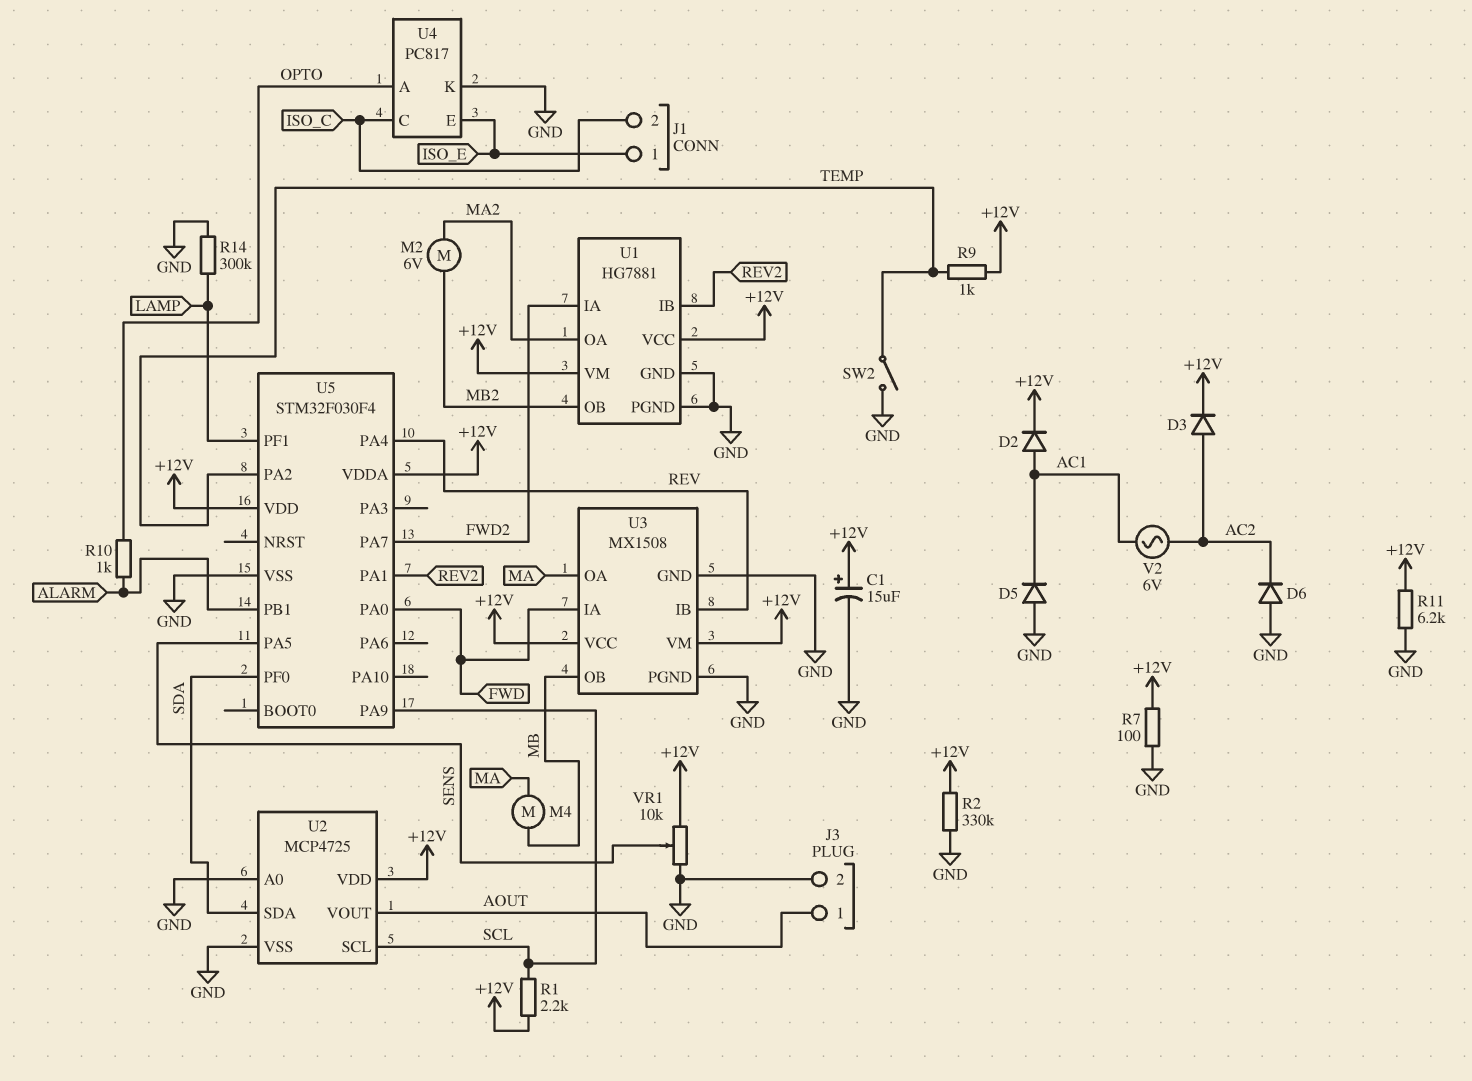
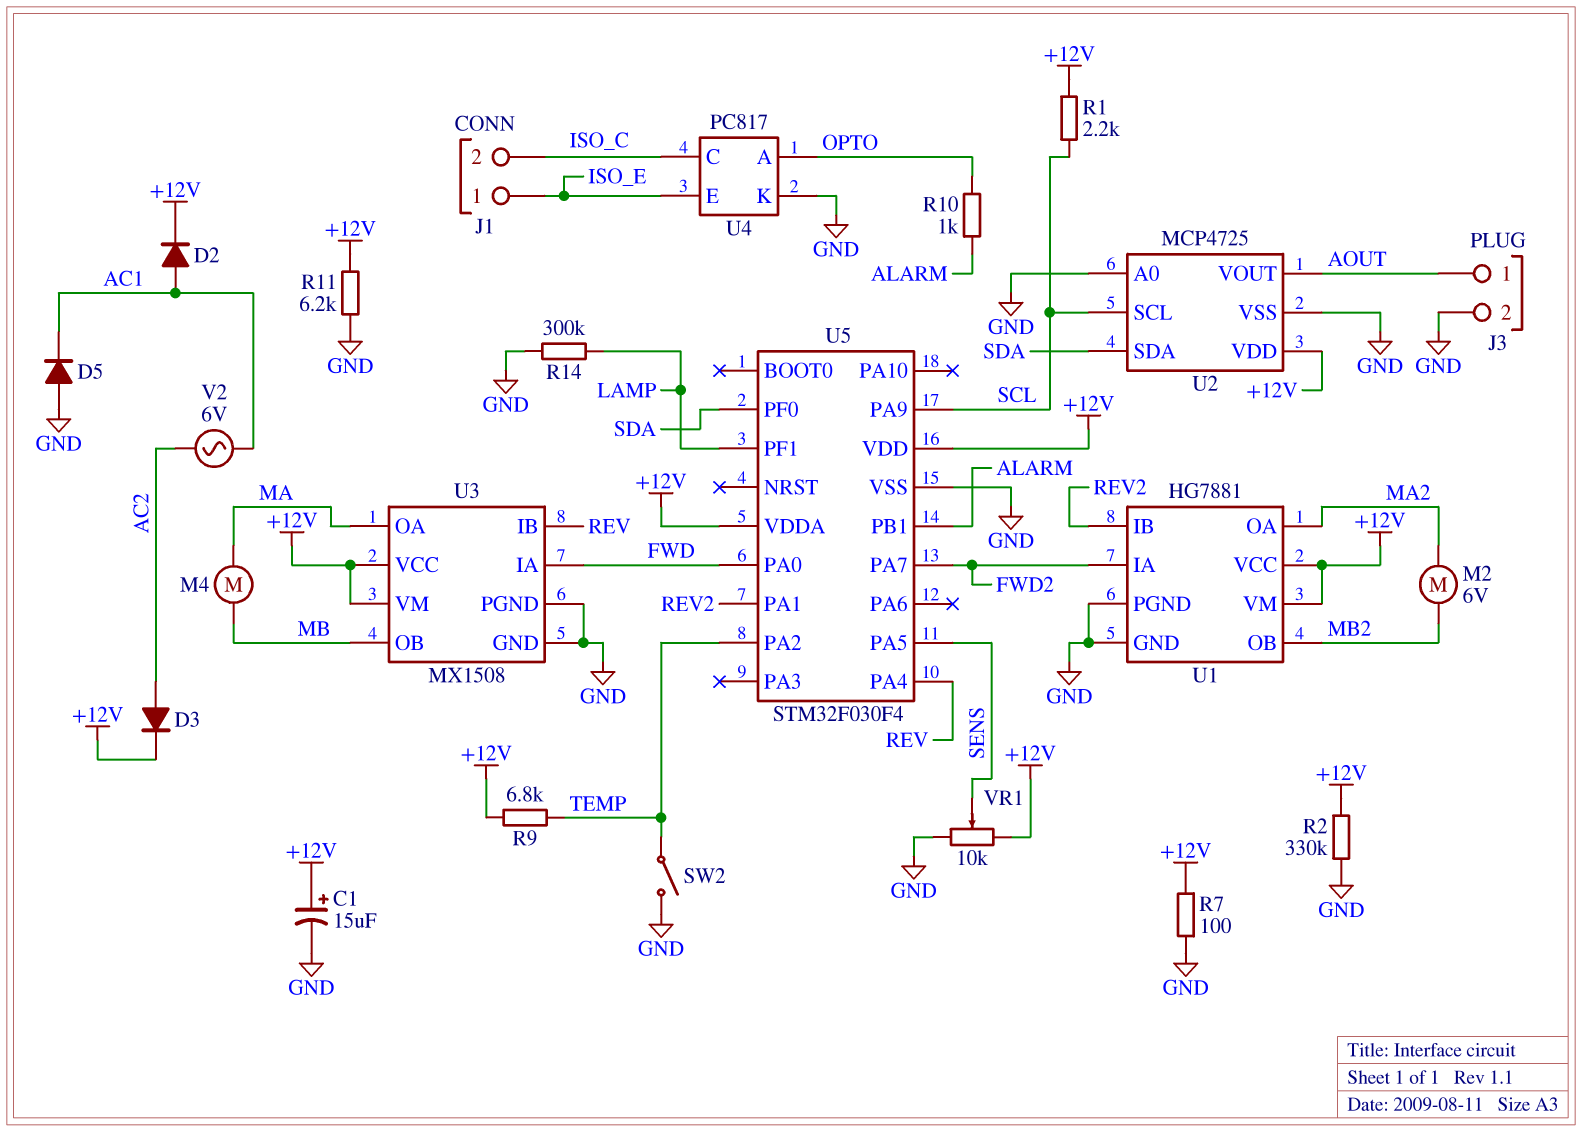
D6: diode (A GND, K AC2) -> none
R9: 1k (+12V, TEMP) -> 6.8k (+12V, TEMP)

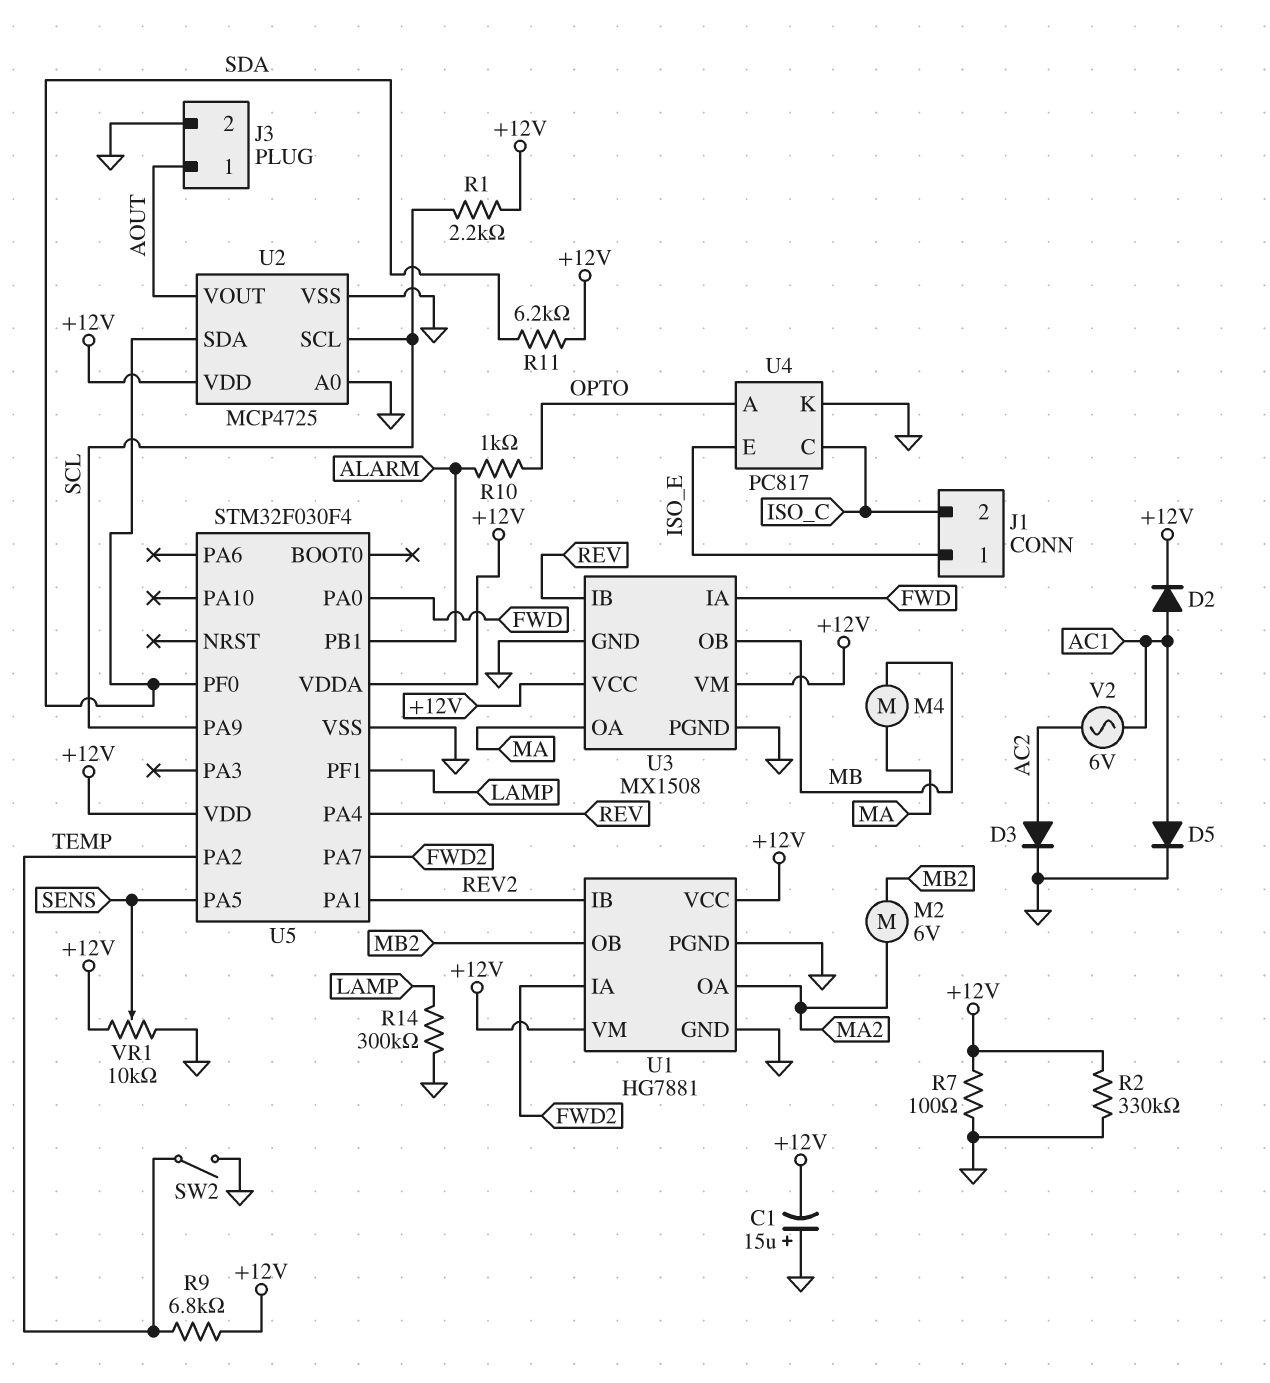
C1: 15uF (plus +12V, minus GND) -> 15uF (plus GND, minus +12V)
D3: diode (A AC2, K +12V) -> diode (A AC2, K GND)
D5: diode (A GND, K AC1) -> diode (A AC1, K GND)
R11: 6.2k (+12V, GND) -> 6.2k (+12V, SDA)

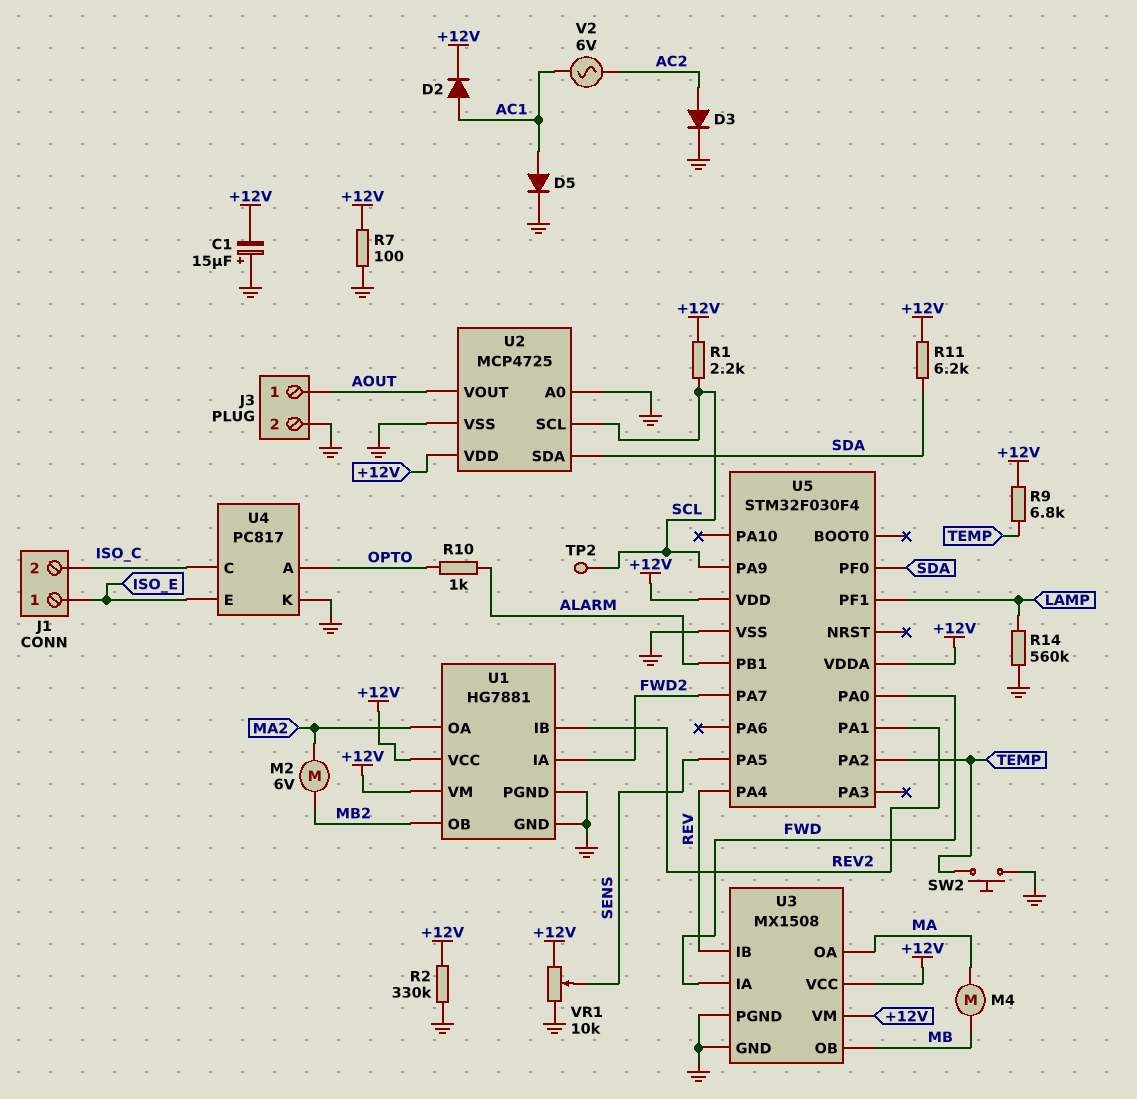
R14: 300k (GND, LAMP) -> 560k (GND, LAMP)
SW2: switch (GND, TEMP) -> button (GND, TEMP)
TP2: none -> test point (SCL)

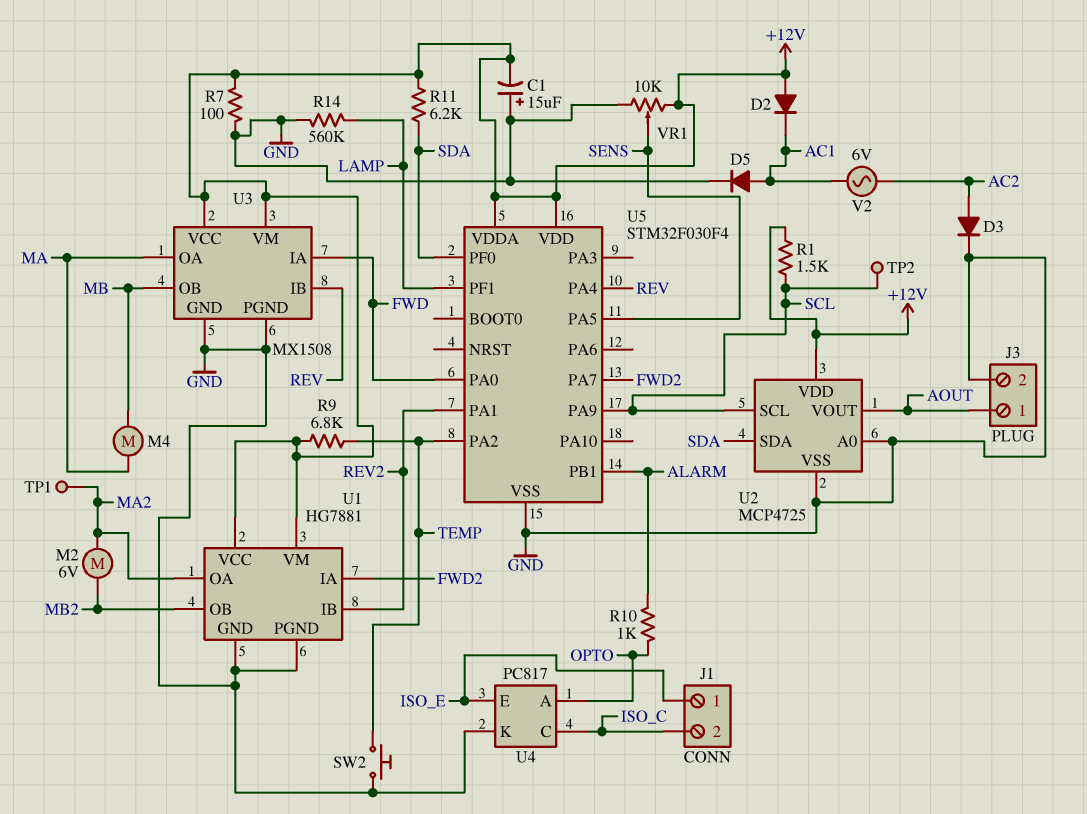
D2: diode (A AC1, K +12V) -> diode (A +12V, K AC1)
R1: 2.2k (+12V, SCL) -> 1.5k (+12V, SCL)
R2: 330k (+12V, GND) -> none
TP1: none -> test point (MA2)

